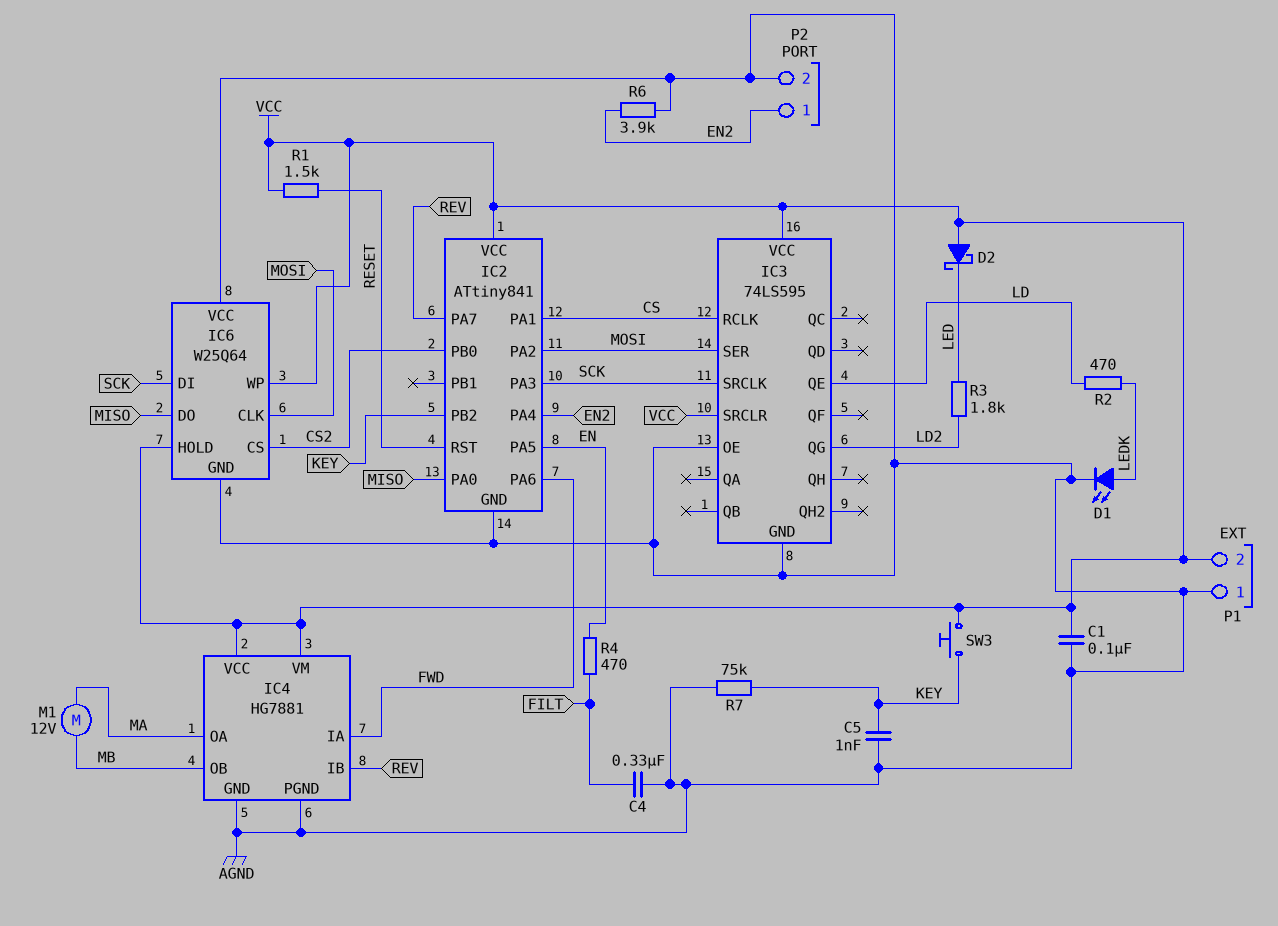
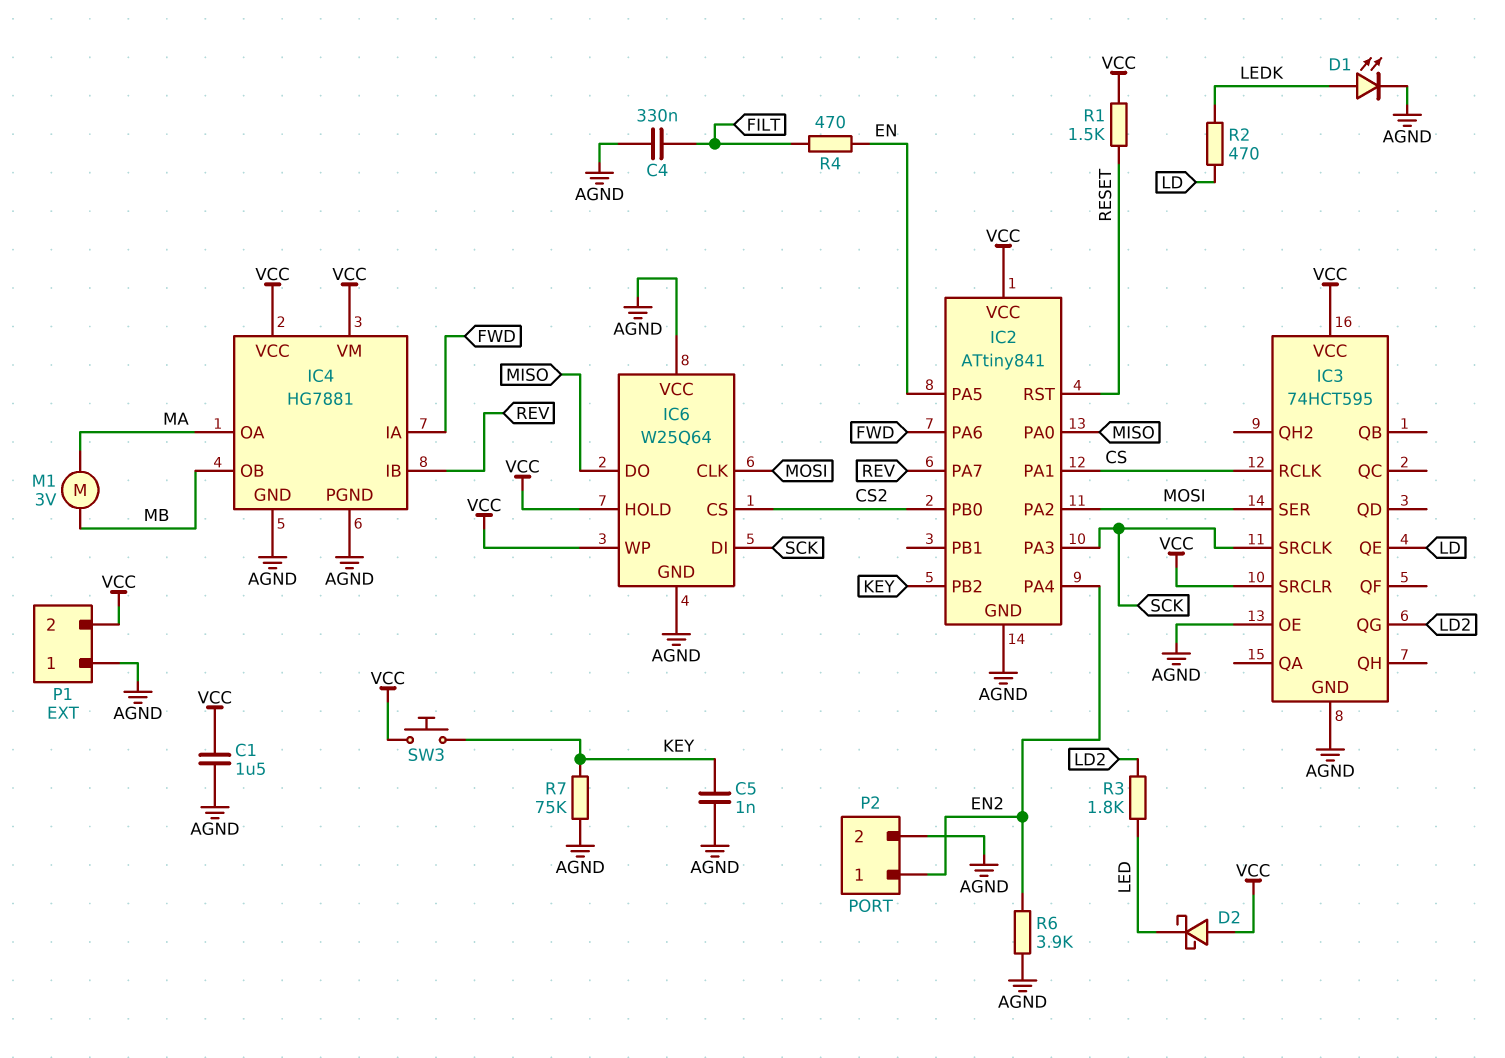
C1: 100nF (AGND, VCC) -> 1.5uF (AGND, VCC)
IC3: 74LS595 -> 74HCT595
M1: motor 12V (MA, MB) -> motor 3V (MA, MB)

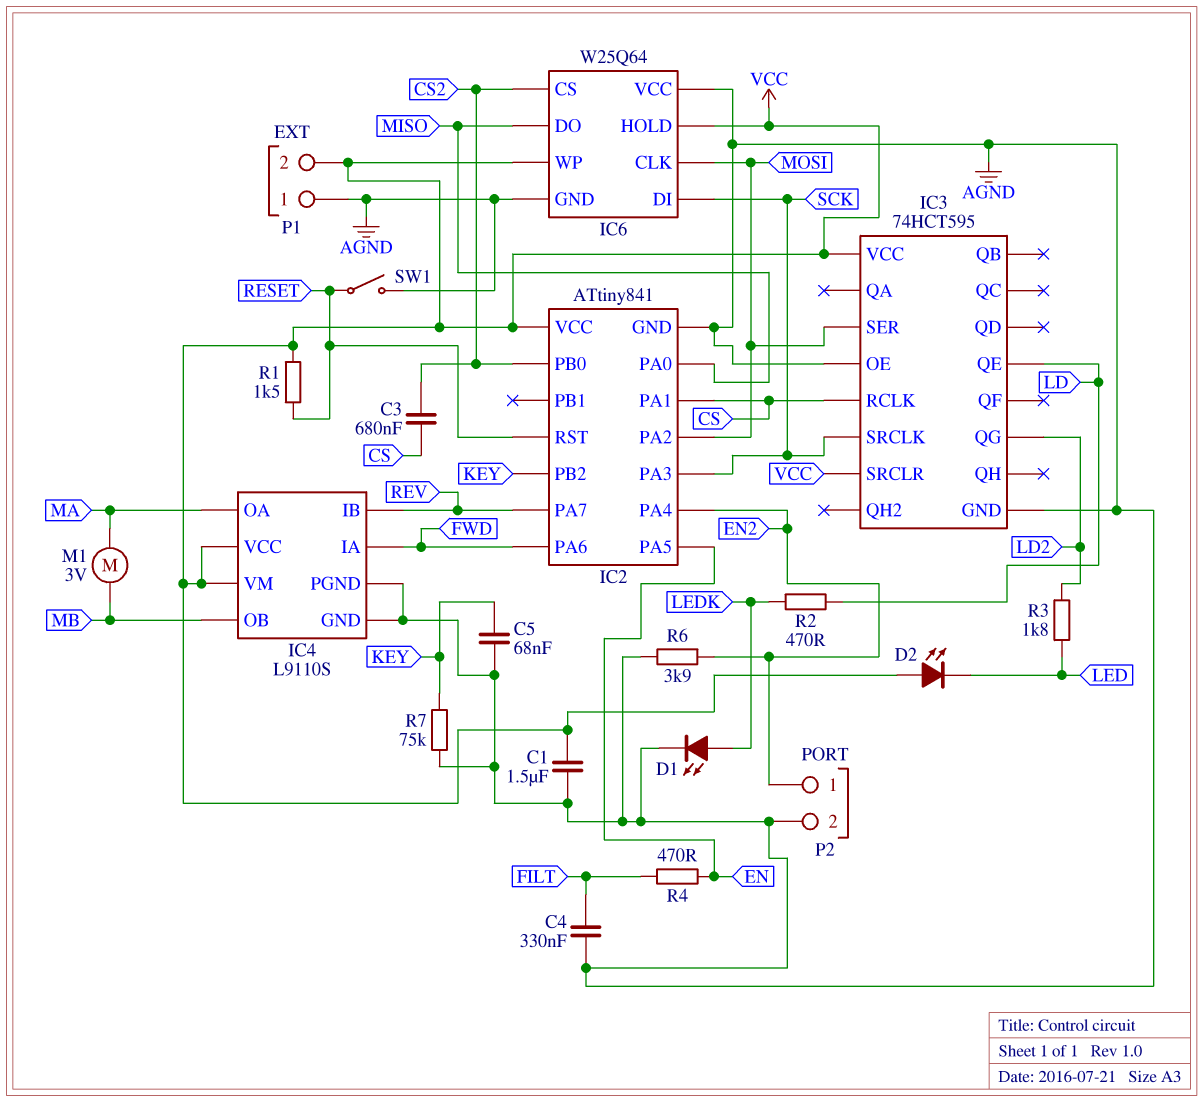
C3: none -> 680nF (CS, CS2)
C5: 1nF (AGND, KEY) -> 68nF (AGND, KEY)
D2: schottky (A VCC, K LED) -> LED (A VCC, K LED)
IC4: HG7881 -> L9110S
SW1: none -> switch (AGND, RESET)
SW3: button (KEY, VCC) -> none

